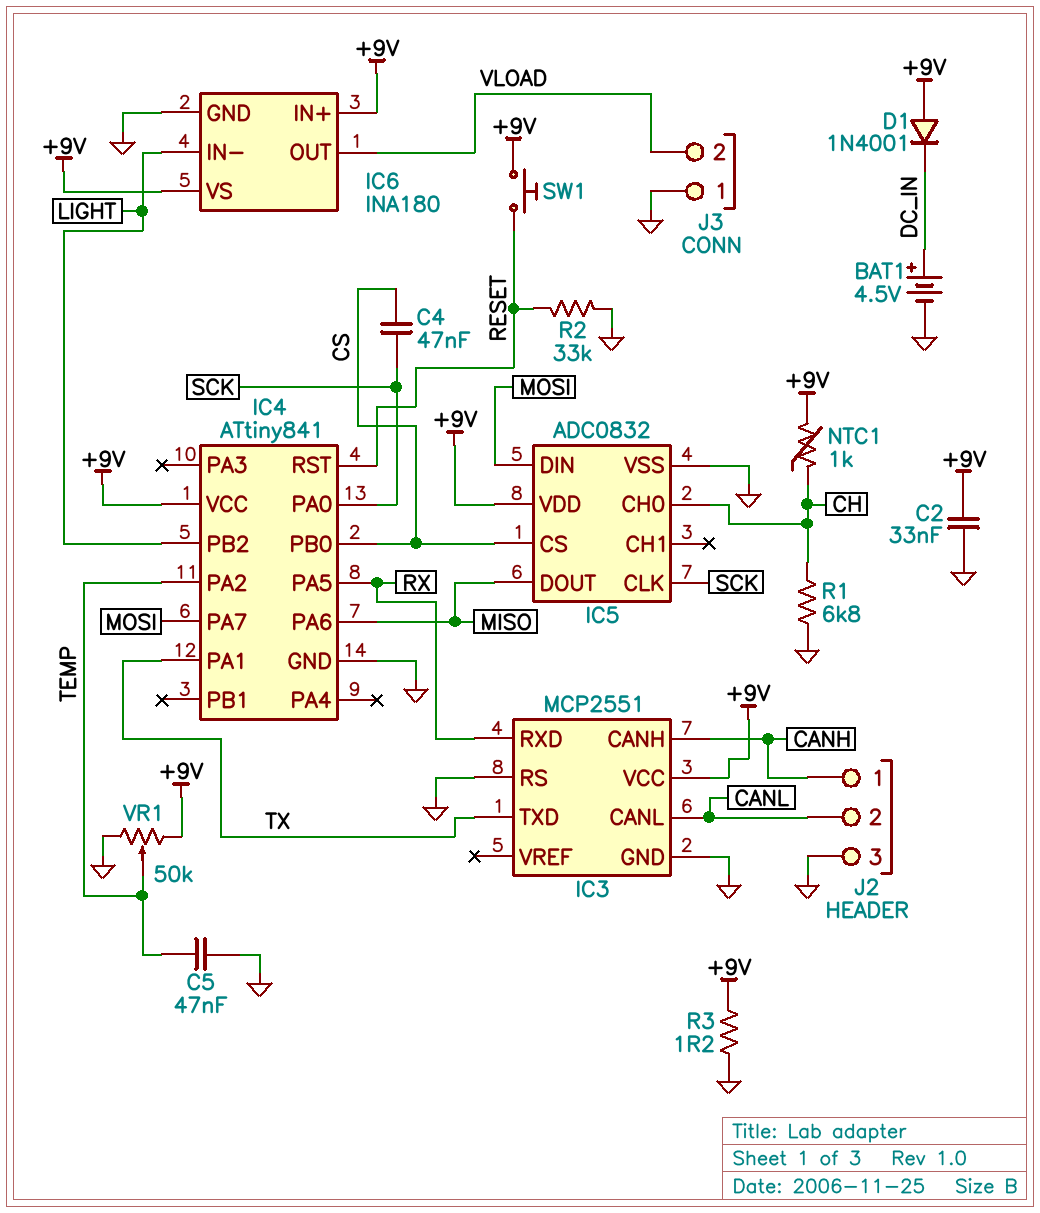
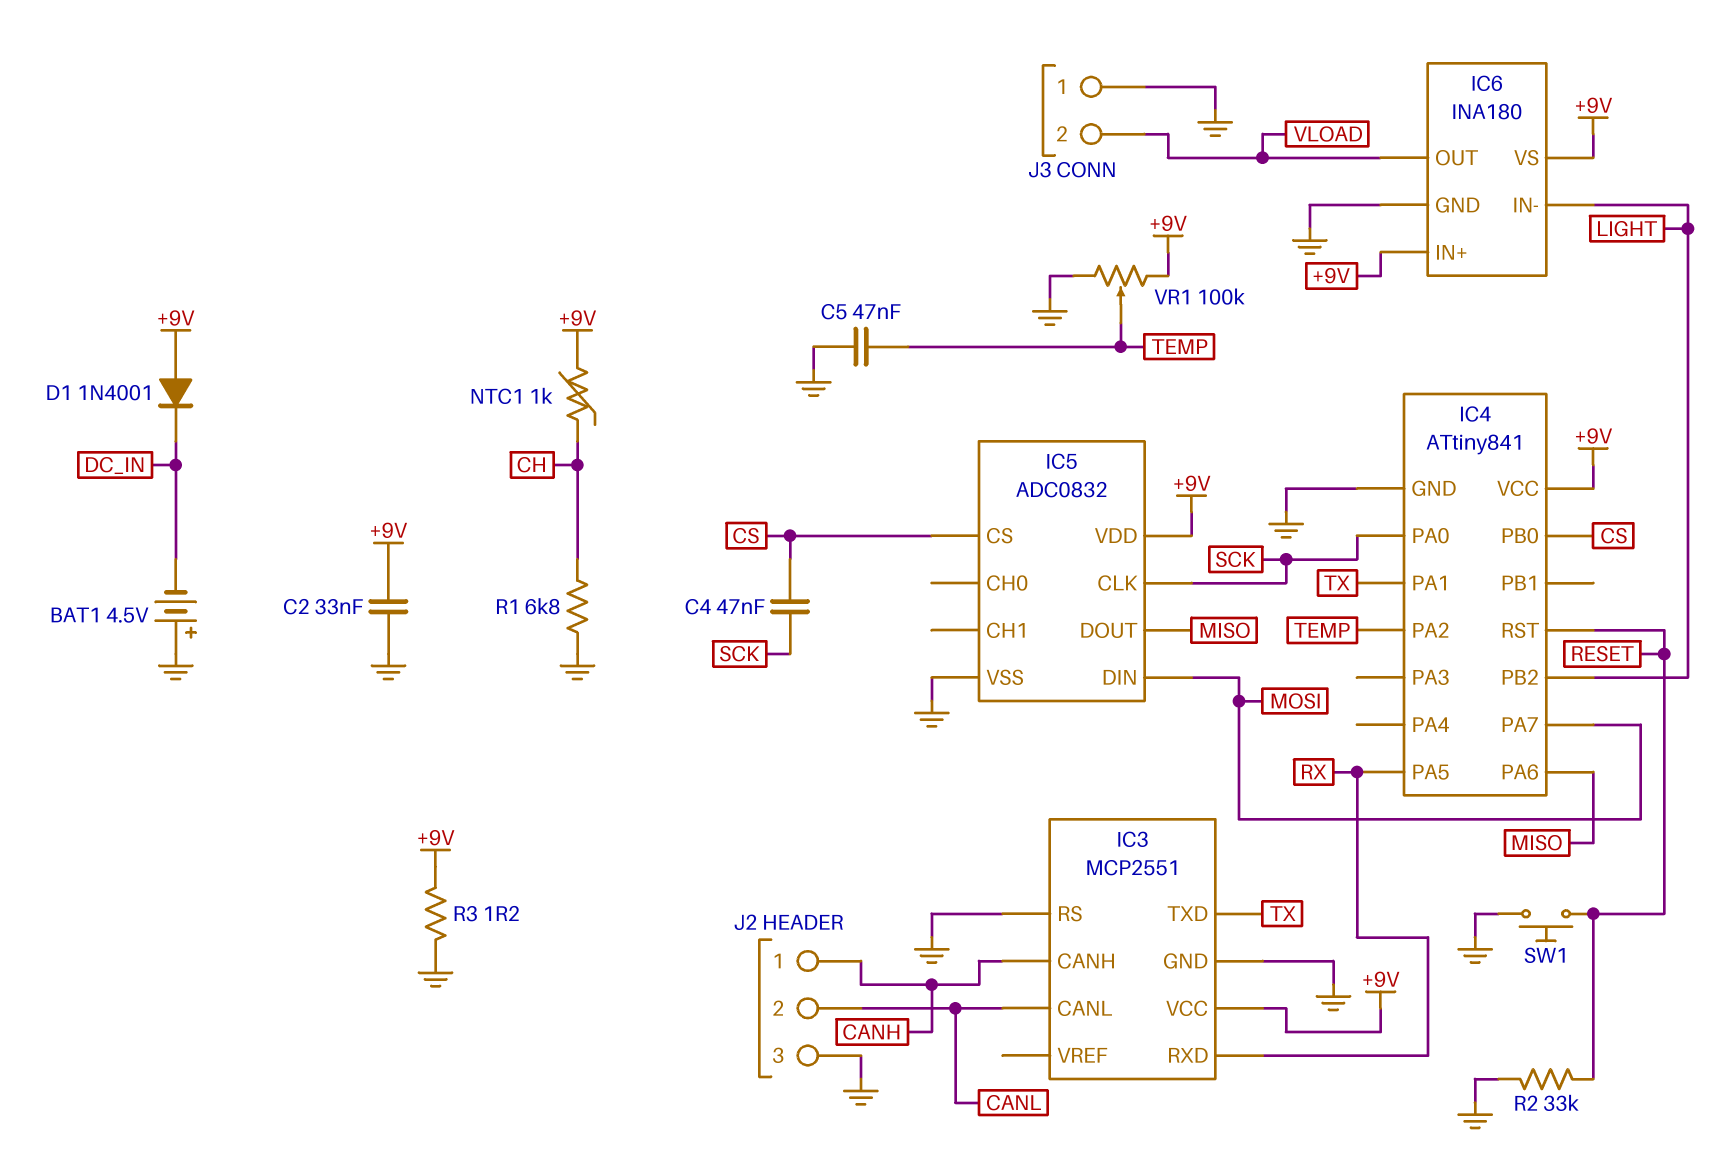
BAT1: 4.5V (plus DC_IN, minus GND) -> 4.5V (plus GND, minus DC_IN)
IC5 pin CH0: CH -> none
SW1: button (+9V, RESET) -> button (GND, RESET)
VR1: 50k (+9V, GND, wiper TEMP) -> 100k (+9V, GND, wiper TEMP)

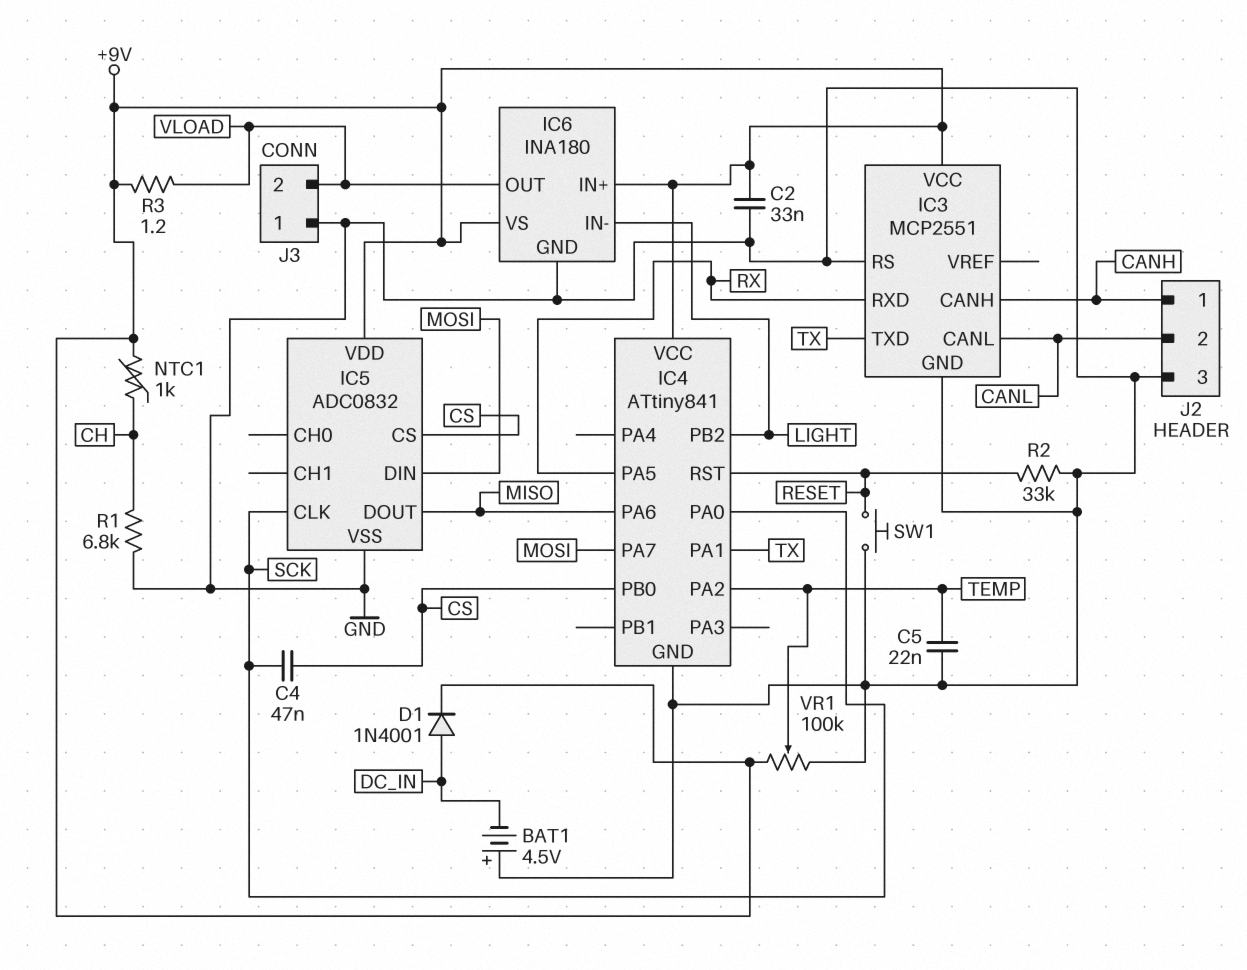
C5: 47nF (GND, TEMP) -> 22nF (GND, TEMP)
D1: diode 1N4001 (A +9V, K DC_IN) -> diode 1N4001 (A DC_IN, K +9V)
R3: 1.2 (+9V, GND) -> 1.2 (+9V, VLOAD)

